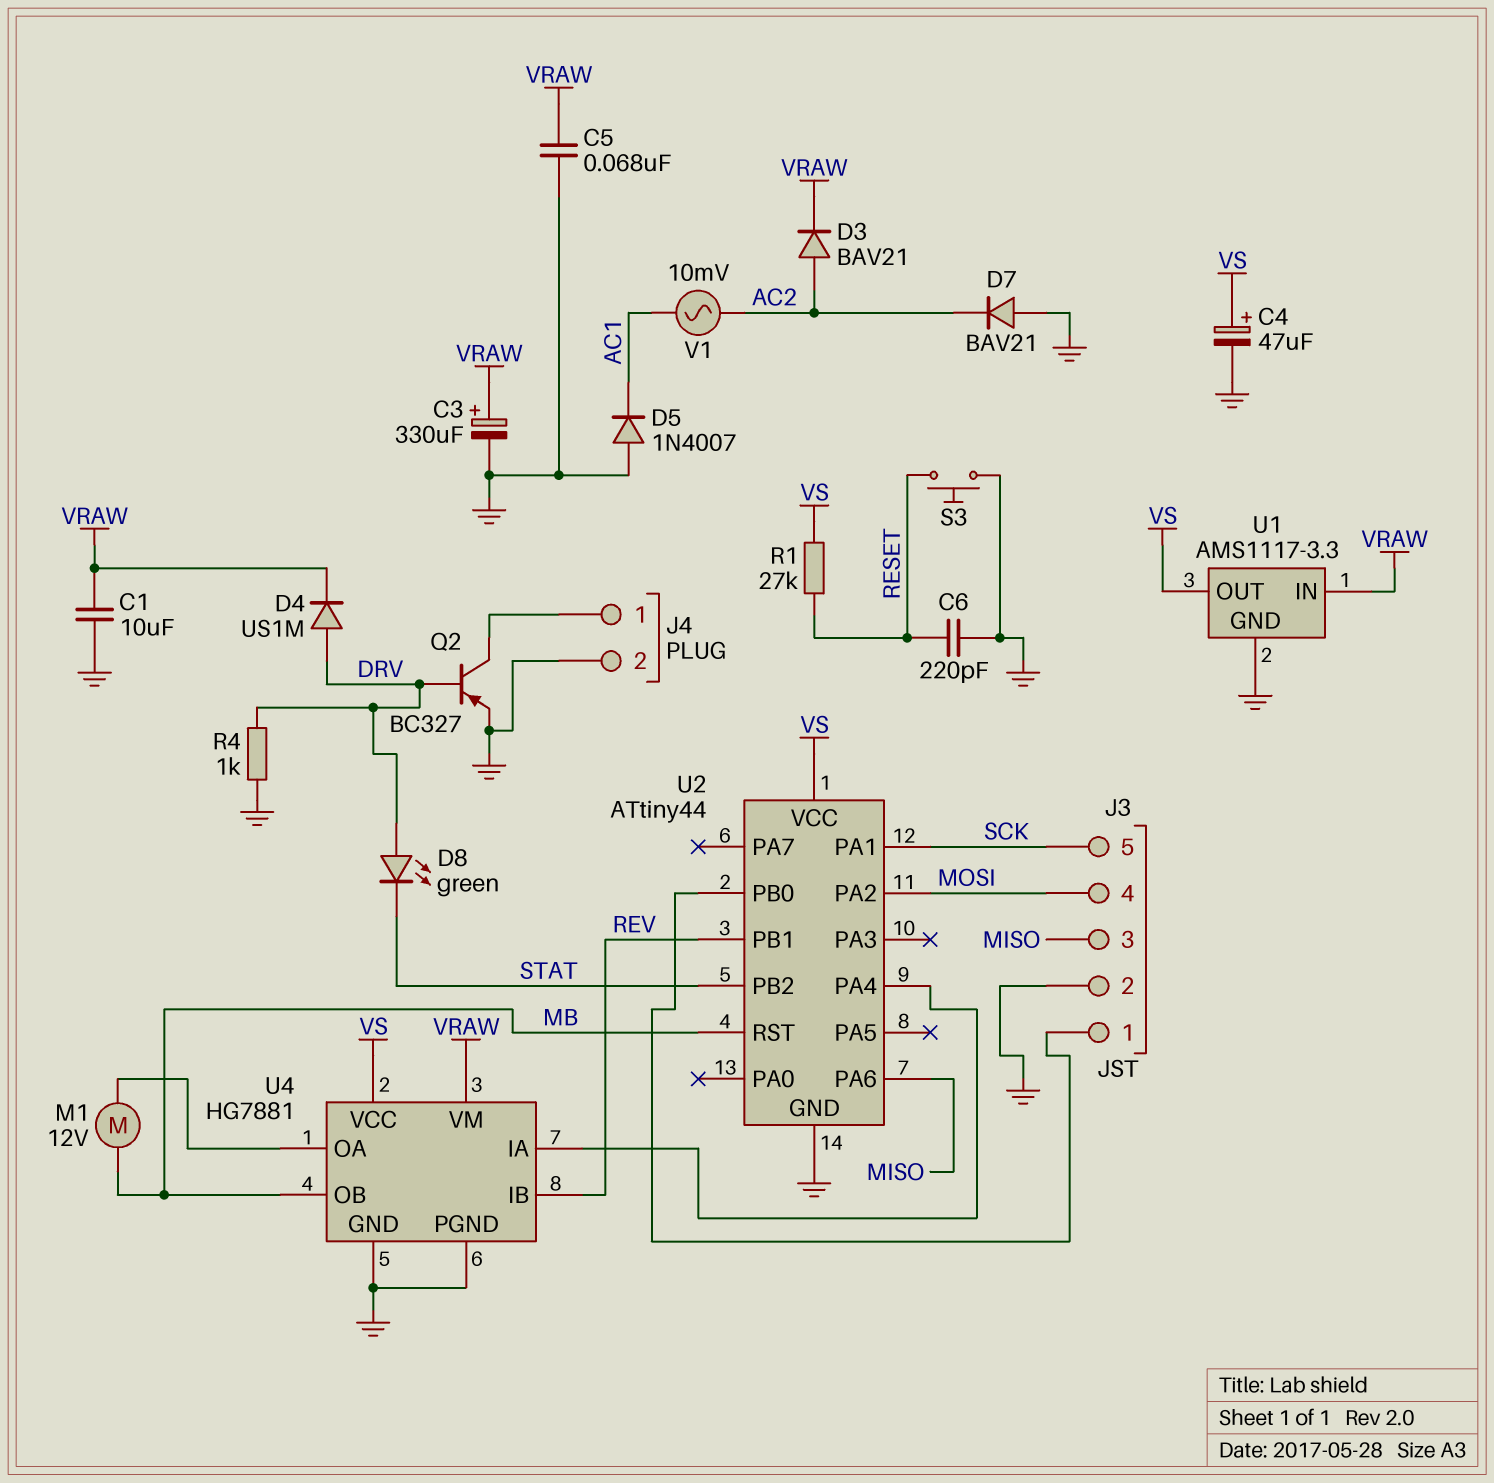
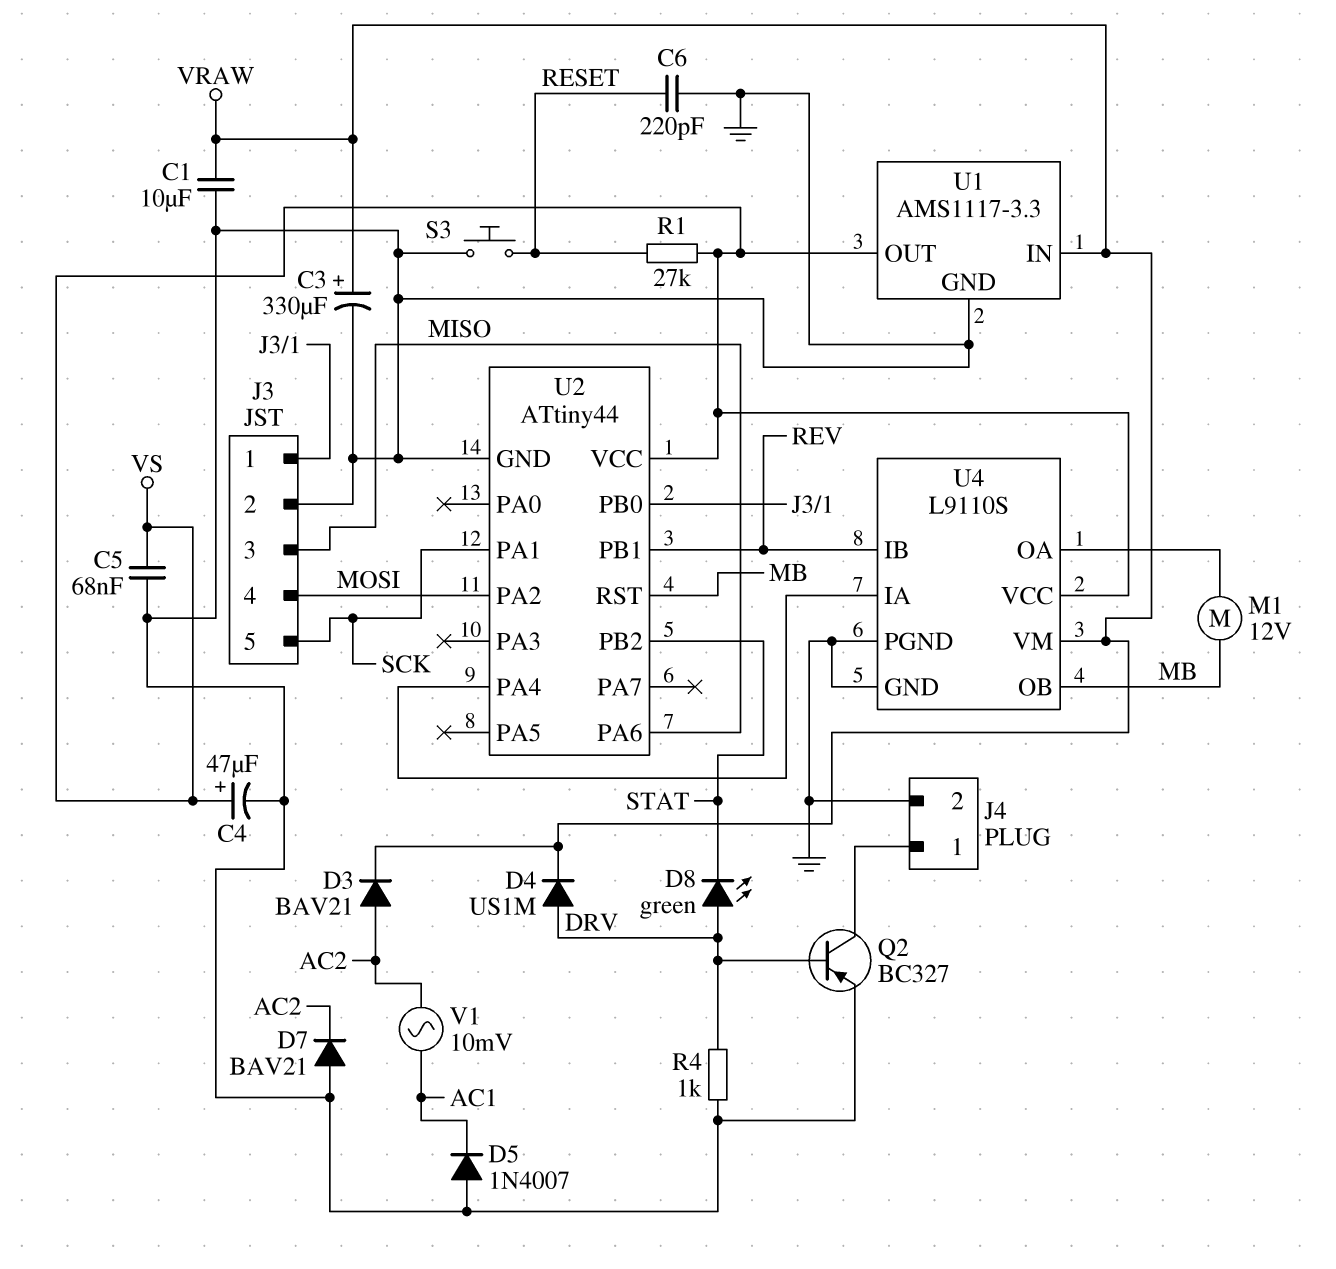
C5: 68nF (GND, VRAW) -> 68nF (GND, VS)
U4: HG7881 -> L9110S

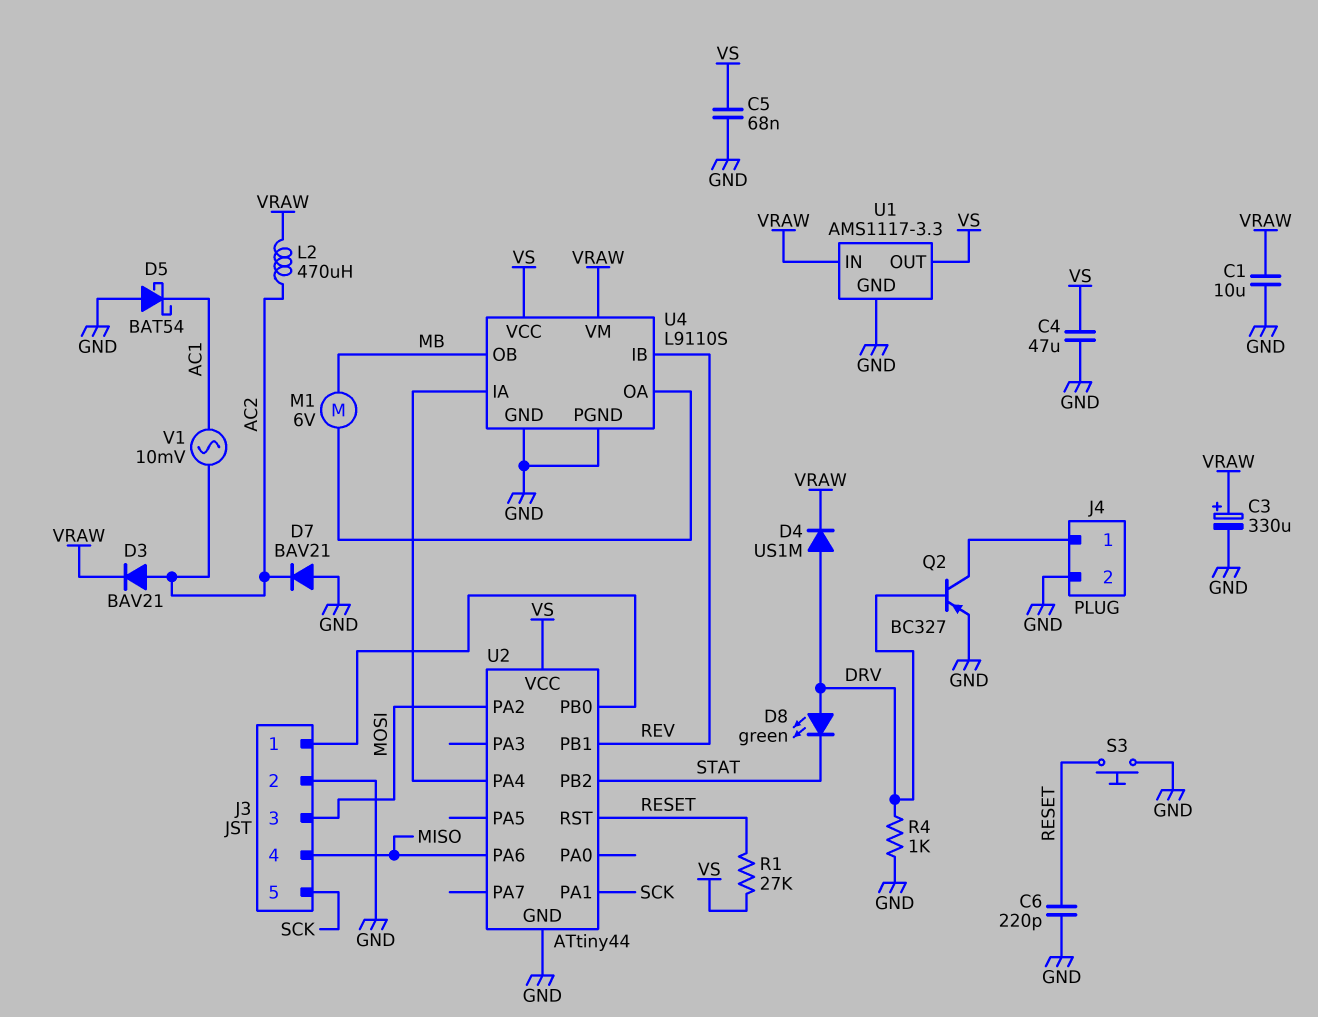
C4: 47uF (plus VS, minus GND) -> 47uF (GND, VS)
D5: diode 1N4007 (A GND, K AC1) -> schottky BAT54 (A GND, K AC1)
J3 pin 3: MISO -> MOSI
J3 pin 4: MOSI -> MISO
L2: none -> 470uH (AC2, VRAW)
M1: motor 12V (MB, U4/OA) -> motor 6V (MB, U4/OA)
U2 pin RST: MB -> RESET

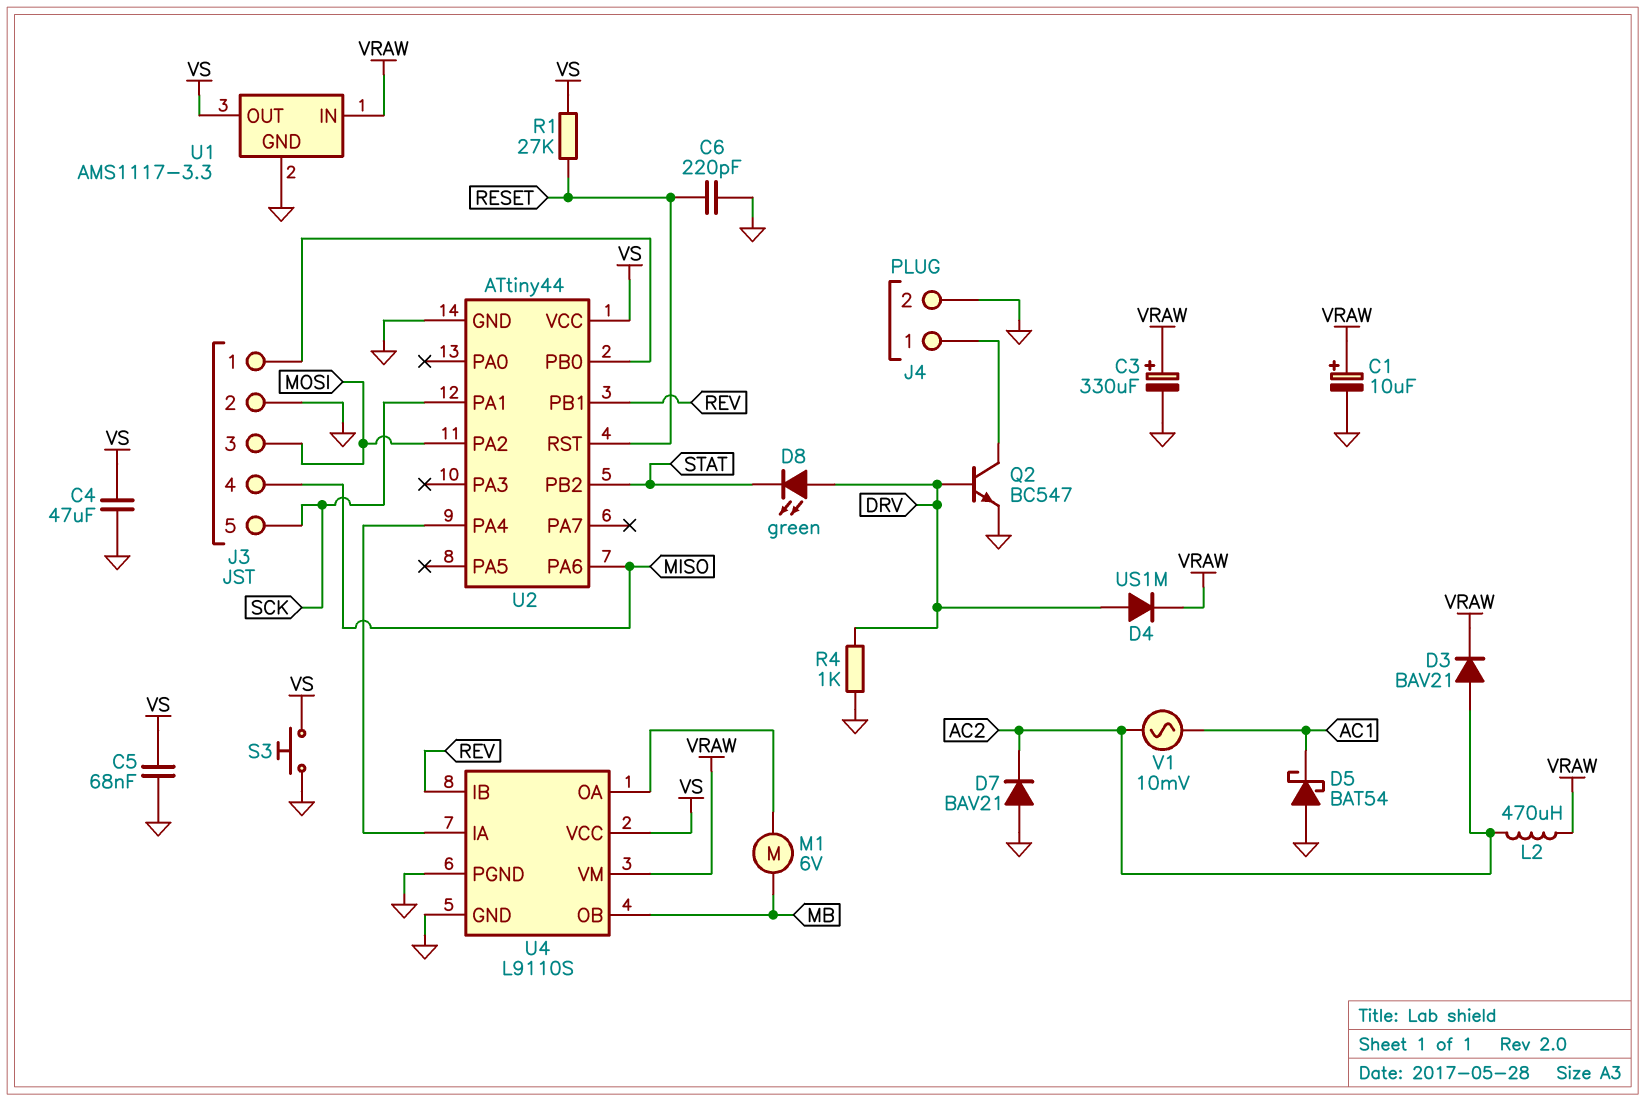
C1: 10uF (GND, VRAW) -> 10uF (plus VRAW, minus GND)
Q2: PNP BC327 (B DRV, C J4/1, E GND) -> NPN BC547 (B DRV, C J4/1, E GND)
S3: button (GND, RESET) -> button (GND, VS)

